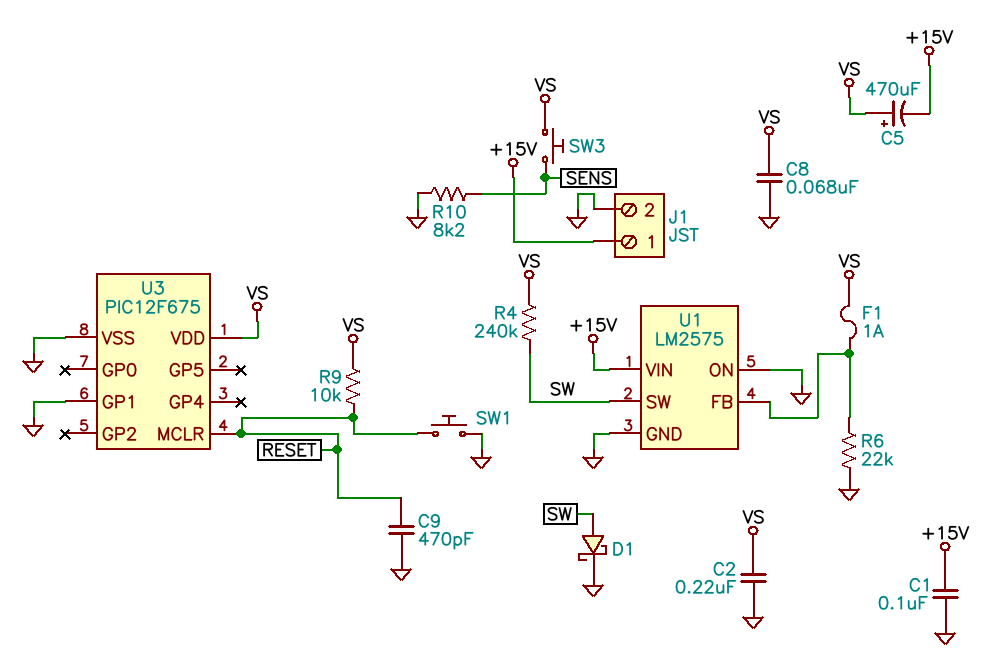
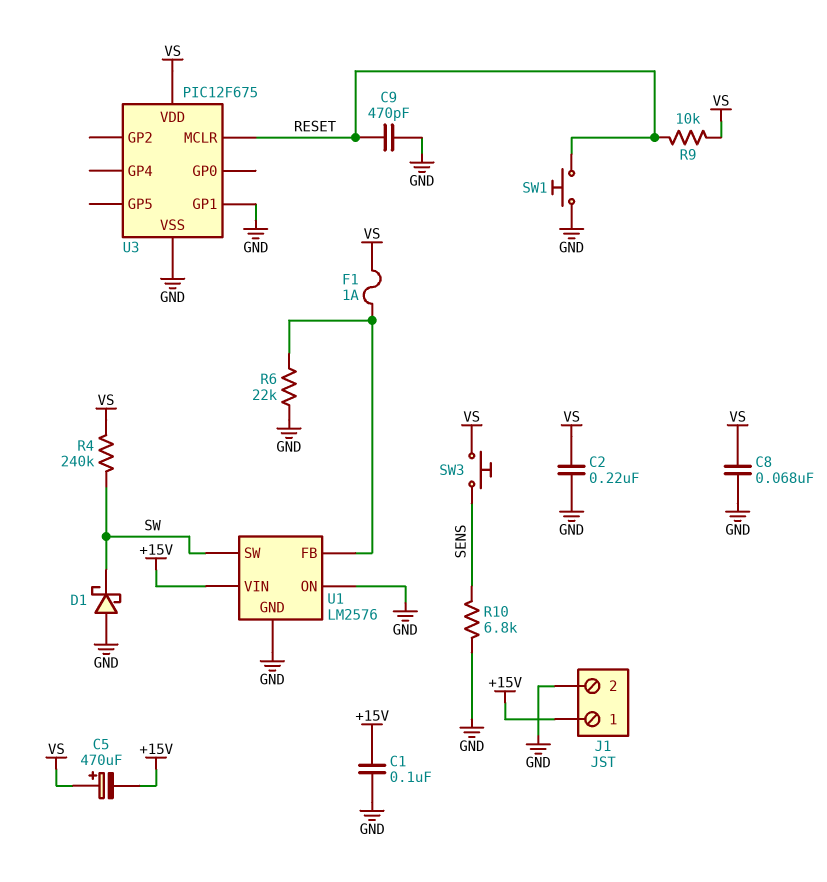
D1: schottky (A SW, K GND) -> schottky (A GND, K SW)
R10: 8.2k (GND, SENS) -> 6.8k (GND, SENS)
U1: LM2575 -> LM2576

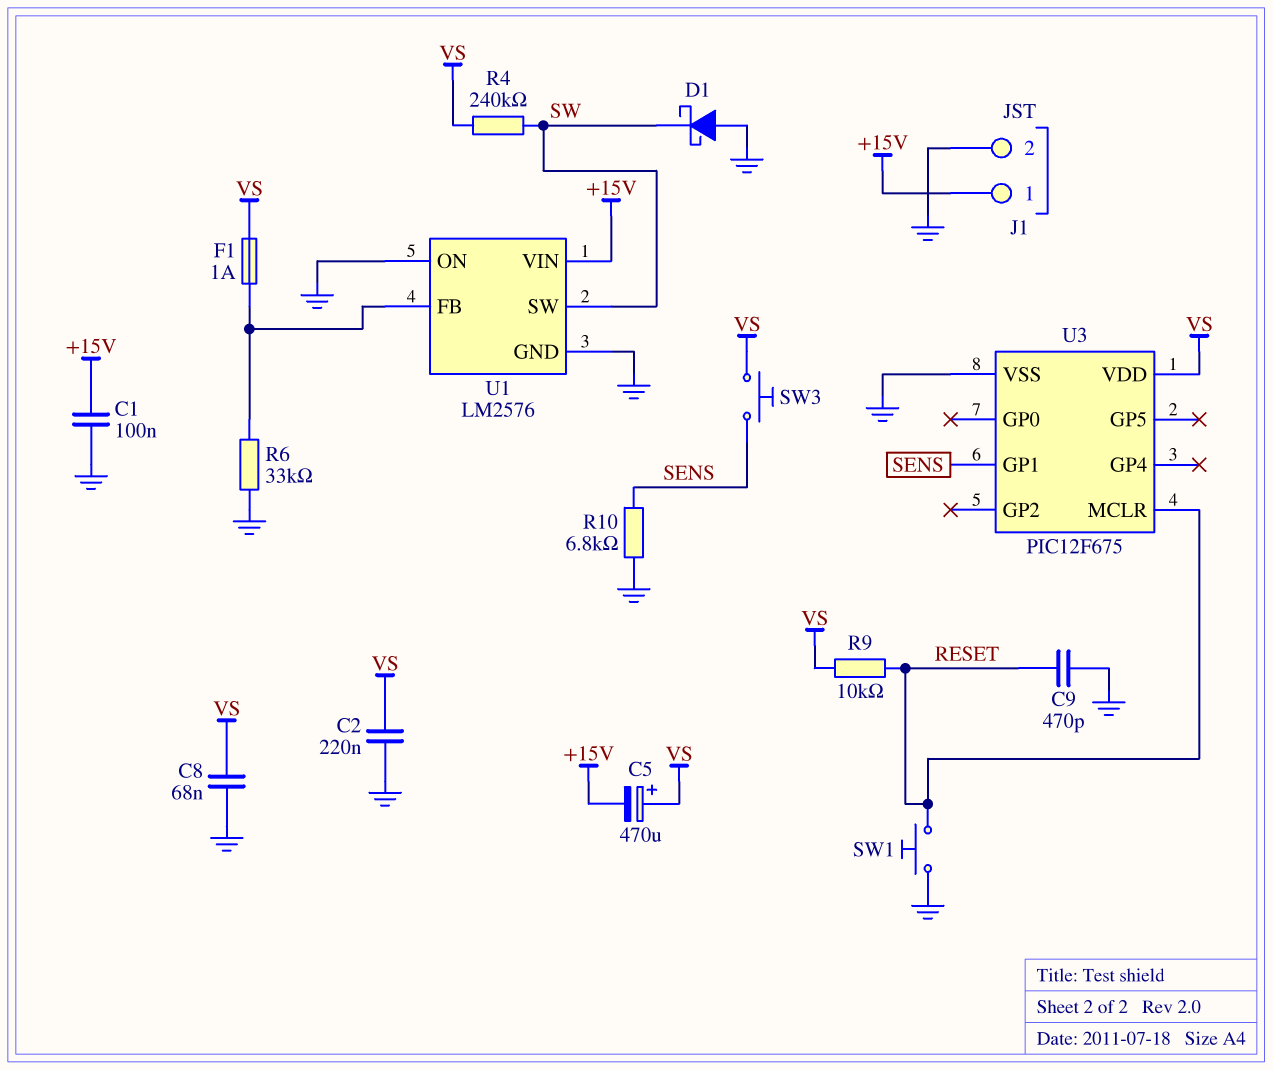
R6: 22k (GND, U1/FB) -> 33k (GND, U1/FB)
U3 pin GP1: GND -> SENS

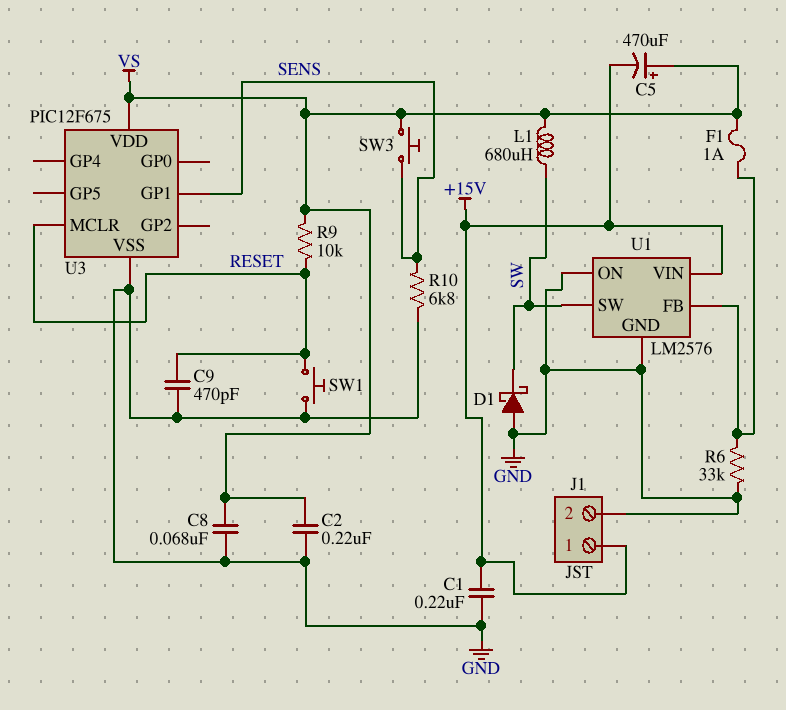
C1: 100nF (+15V, GND) -> 220nF (+15V, GND)
L1: none -> 680uH (SW, VS)
R4: 240k (SW, VS) -> none

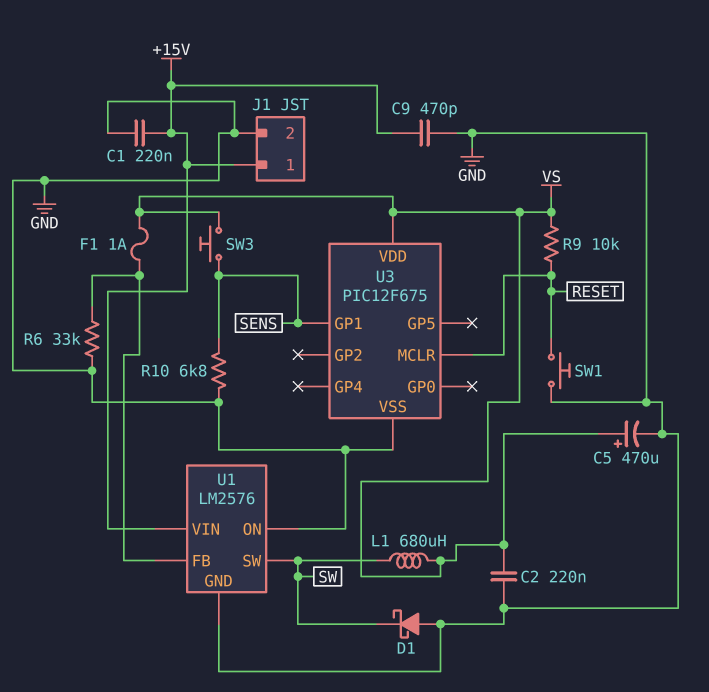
C5: 470uF (plus VS, minus +15V) -> 470uF (plus VS, minus GND)
C8: 68nF (GND, VS) -> none
C9: 470pF (GND, RESET) -> 470pF (+15V, GND)

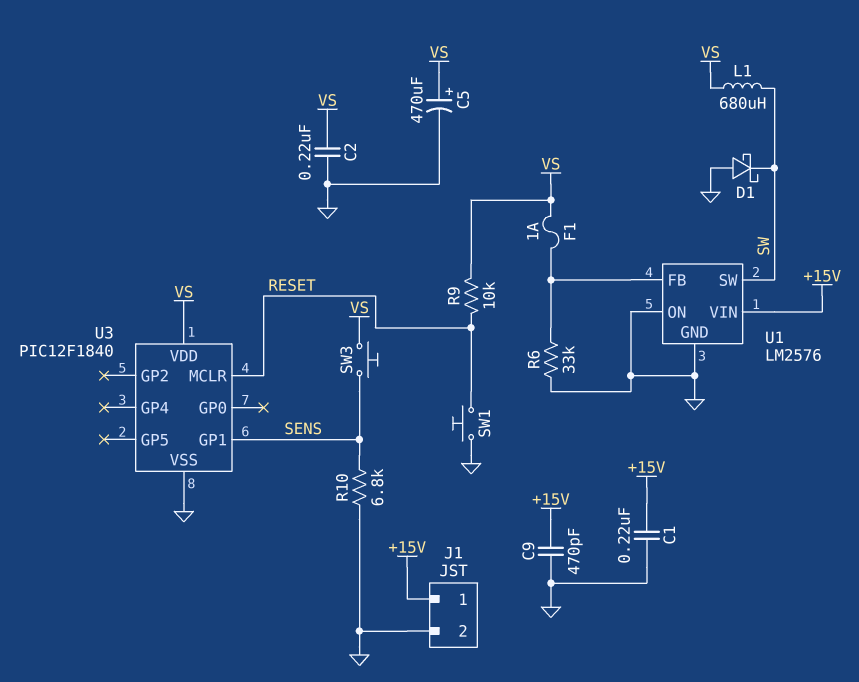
U3: PIC12F675 -> PIC12F1840

